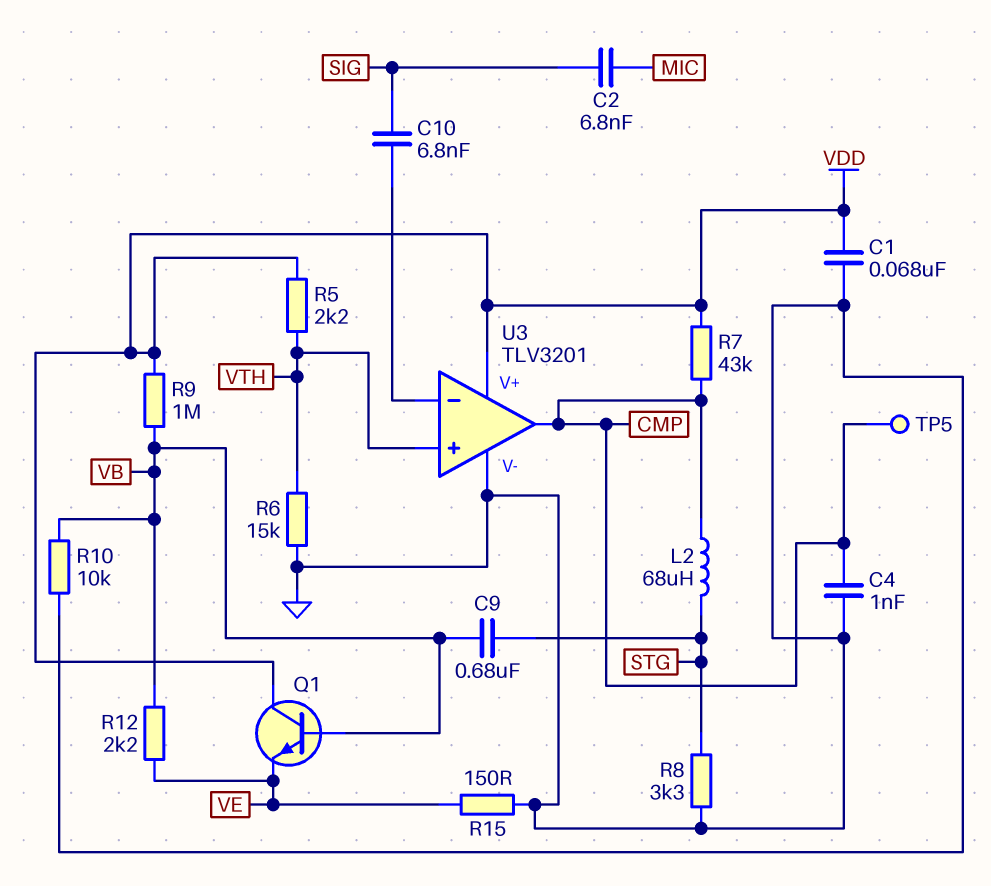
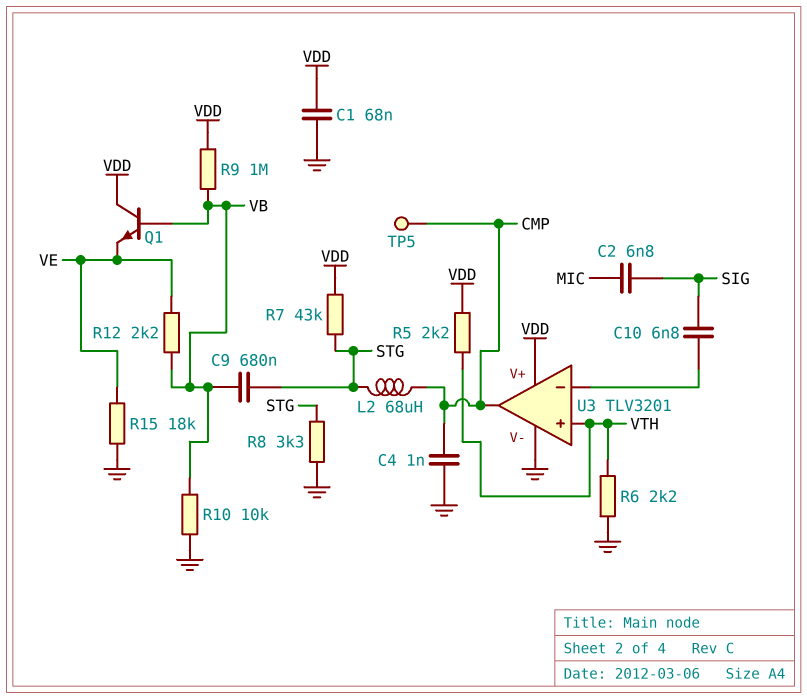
R6: 15k (GND, VTH) -> 2.2k (GND, VTH)
R7: 43k (CMP, VDD) -> 43k (STG, VDD)
R15: 150 (GND, VE) -> 18k (GND, VE)

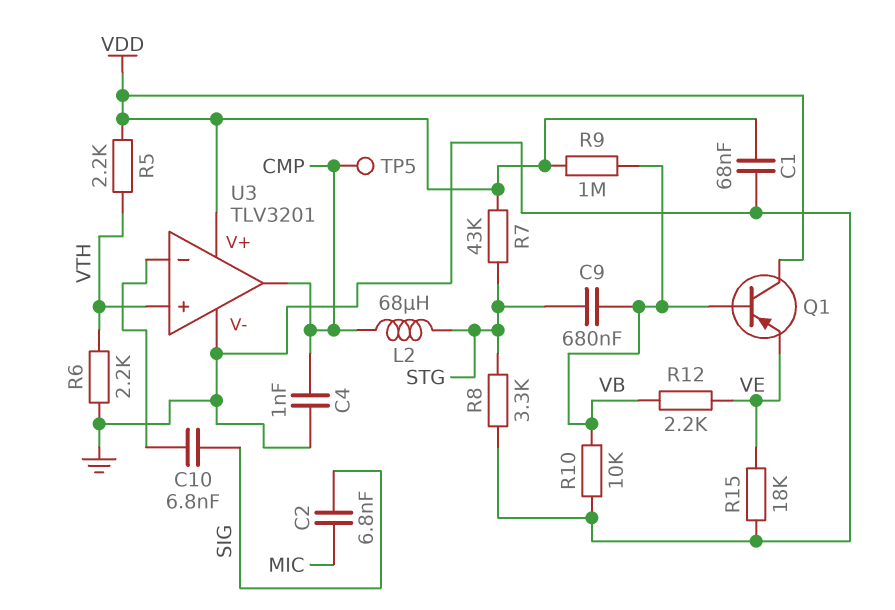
Q1: NPN (B VB, C VDD, E VE) -> PNP (B VB, C VDD, E VE)

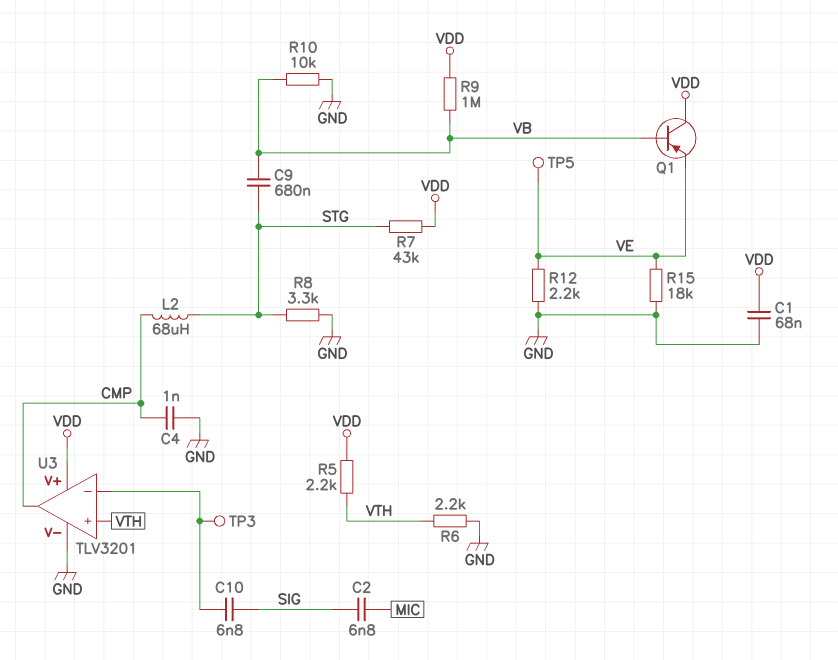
R12: 2.2k (VB, VE) -> 2.2k (GND, VE)
TP3: none -> test point (U3/in-)
TP5: test point (CMP) -> test point (VE)

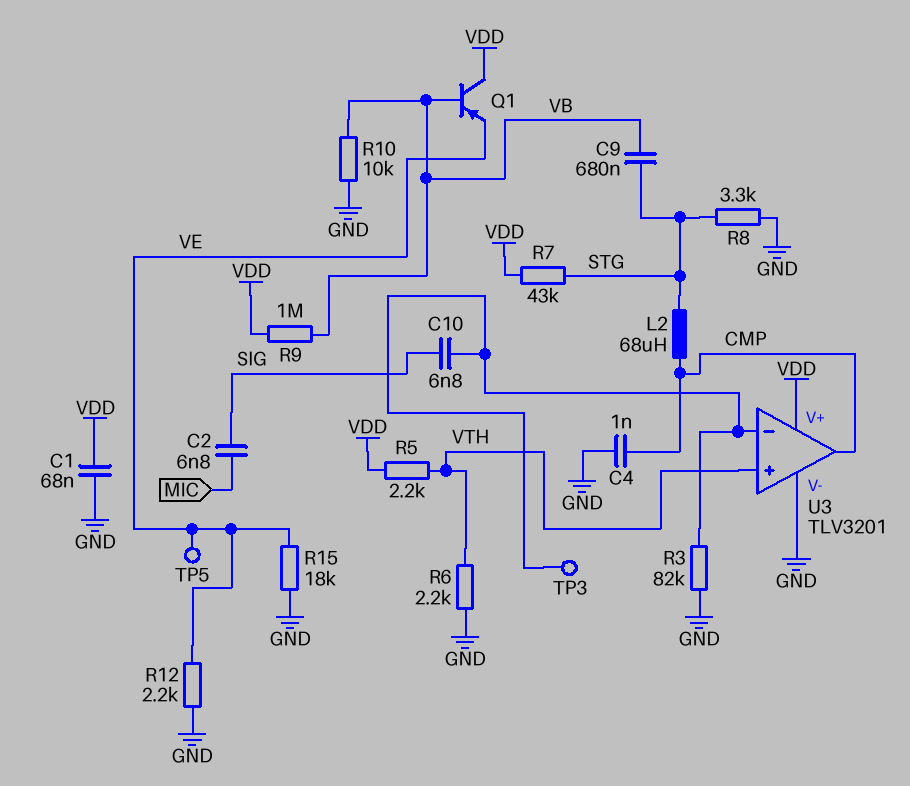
R3: none -> 82k (GND, U3/in-)

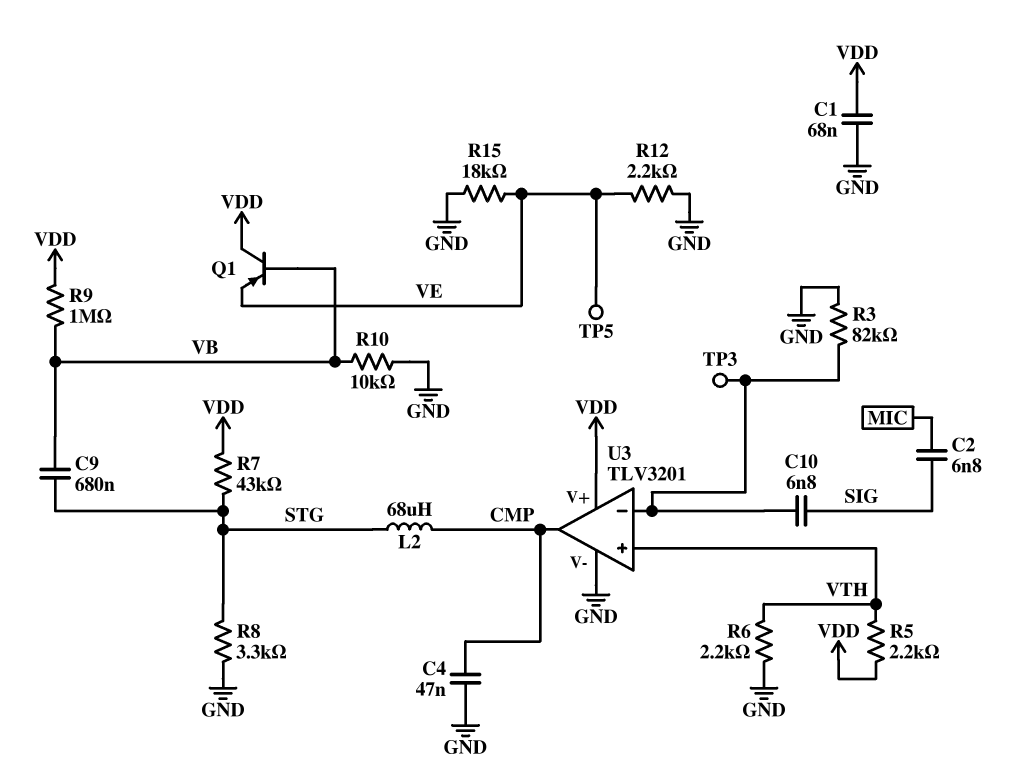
C4: 1nF (CMP, GND) -> 47nF (CMP, GND)

